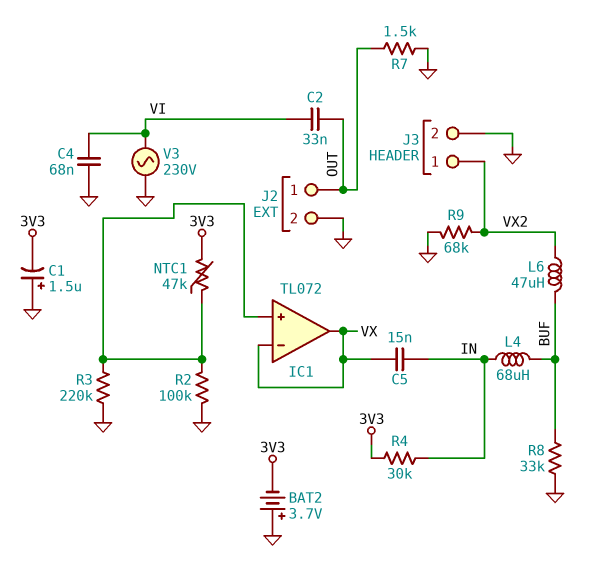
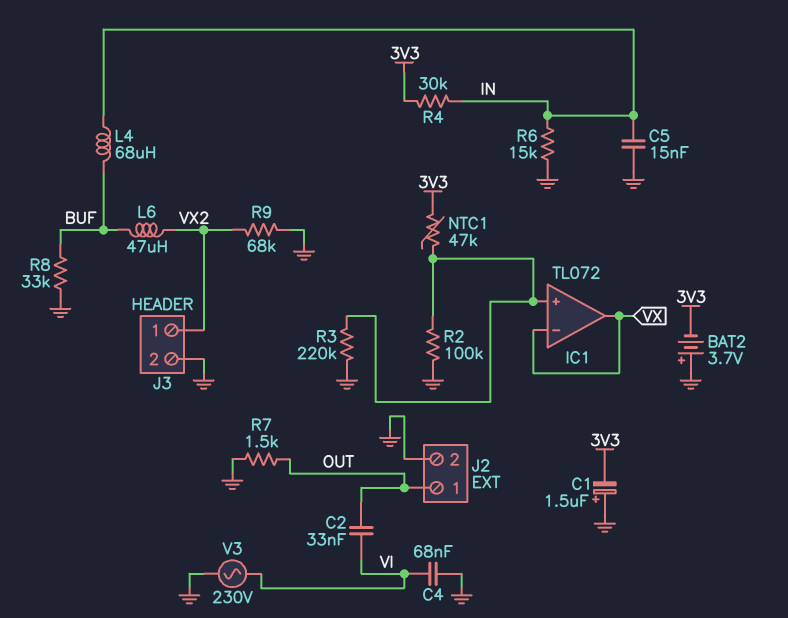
C5: 15nF (IN, VX) -> 15nF (GND, IN)
R6: none -> 15k (GND, IN)

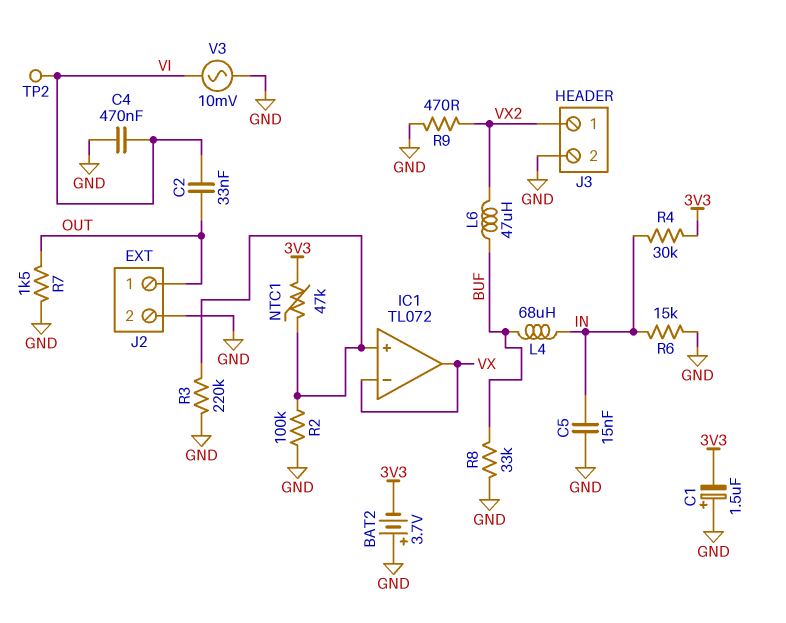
C4: 68nF (GND, VI) -> 470nF (GND, VI)
R9: 68k (GND, VX2) -> 470 (GND, VX2)
TP2: none -> test point (VI)
V3: AC 230V (GND, VI) -> AC 10mV (GND, VI)

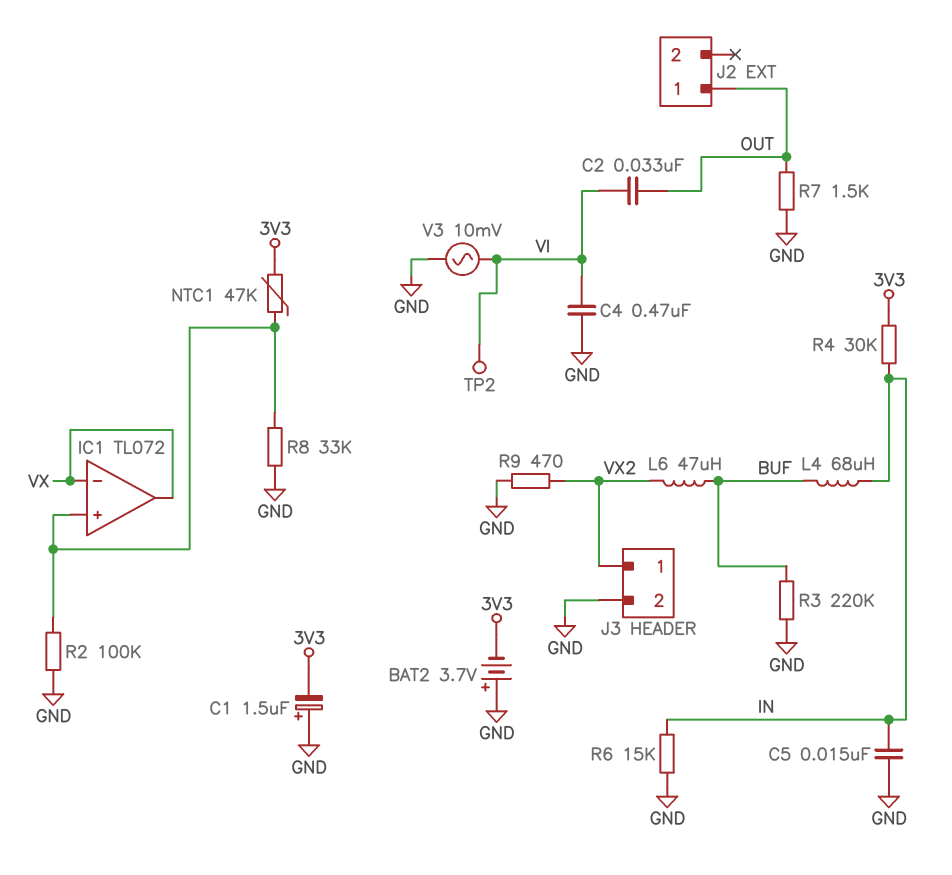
J2 pin 2: GND -> none
R3: 220k (GND, IC1/in+) -> 220k (BUF, GND)
R8: 33k (BUF, GND) -> 33k (GND, IC1/in+)

